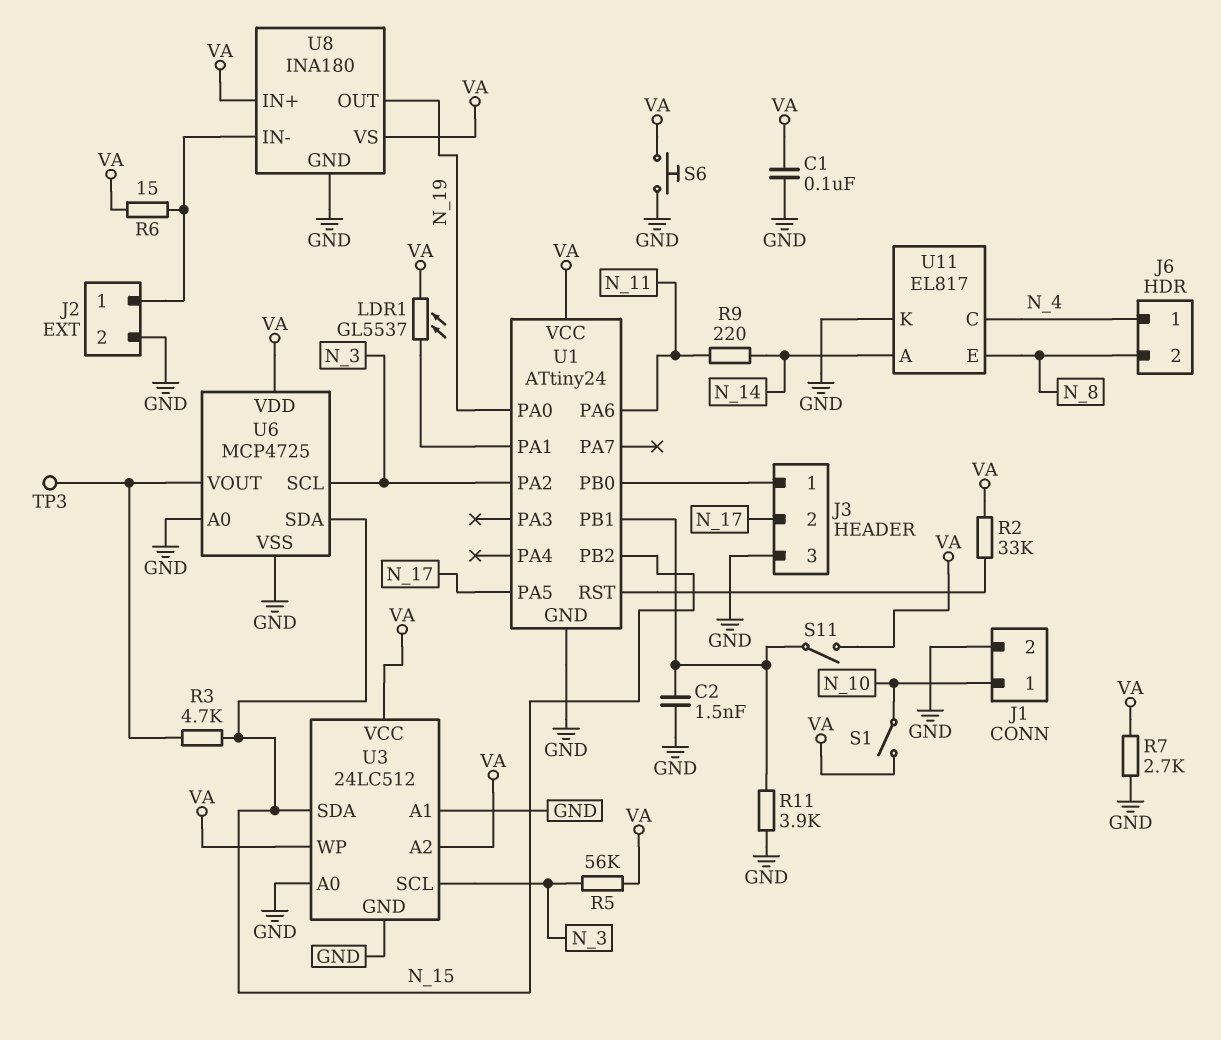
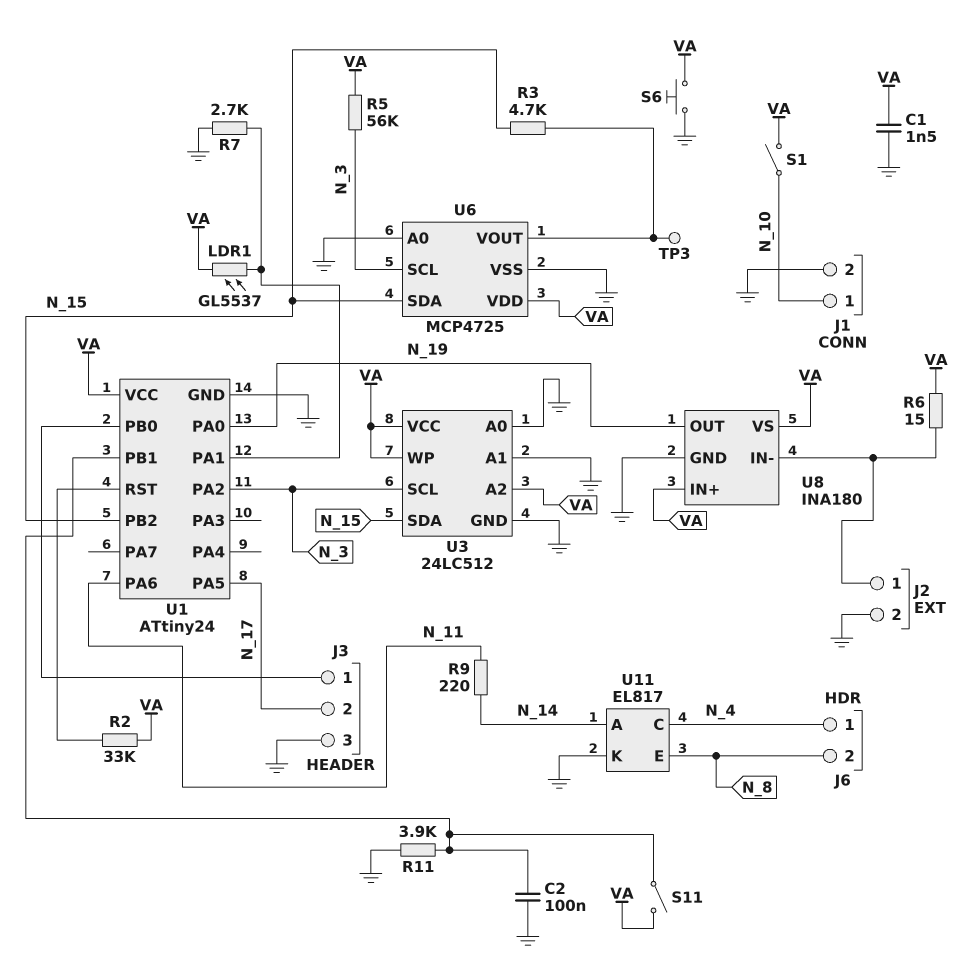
C1: 100nF (GND, VA) -> 1.5nF (GND, VA)
C2: 1.5nF (GND, U1/PB1) -> 100nF (GND, U1/PB1)
R7: 2.7k (GND, VA) -> 2.7k (GND, U1/PA1)

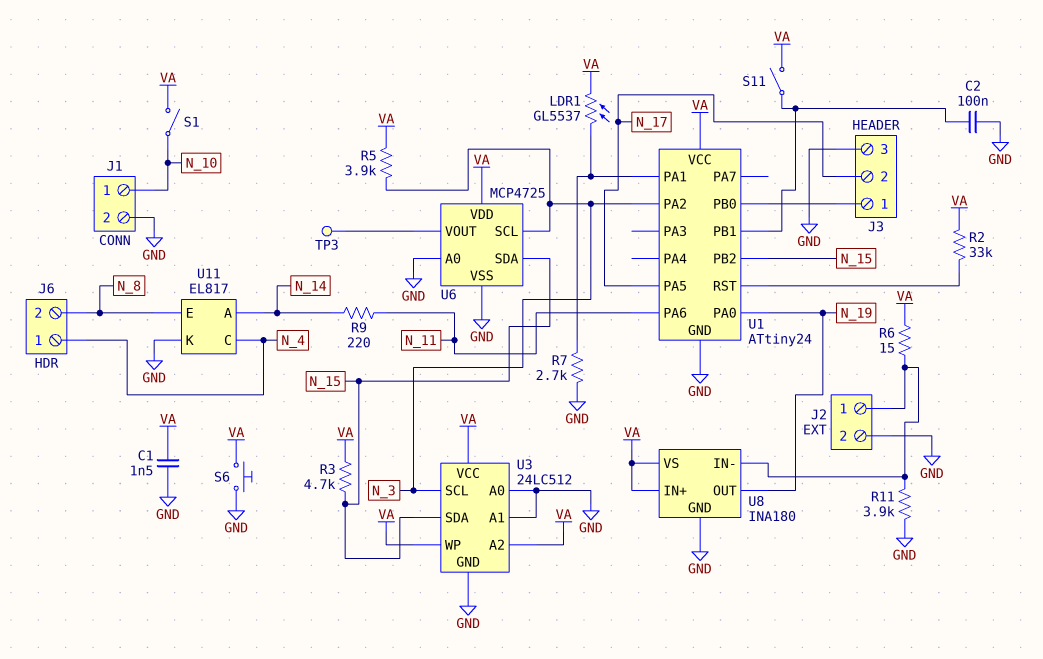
R3: 4.7k (N_15, U6/VOUT) -> 4.7k (N_15, VA)
R5: 56k (N_3, VA) -> 3.9k (N_3, VA)
R11: 3.9k (GND, U1/PB1) -> 3.9k (GND, J2/1)

